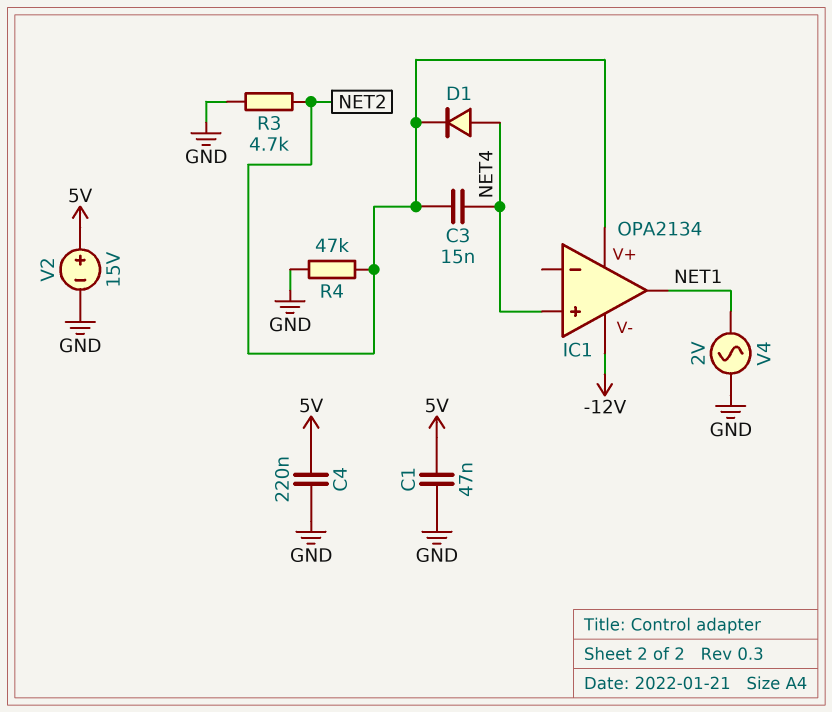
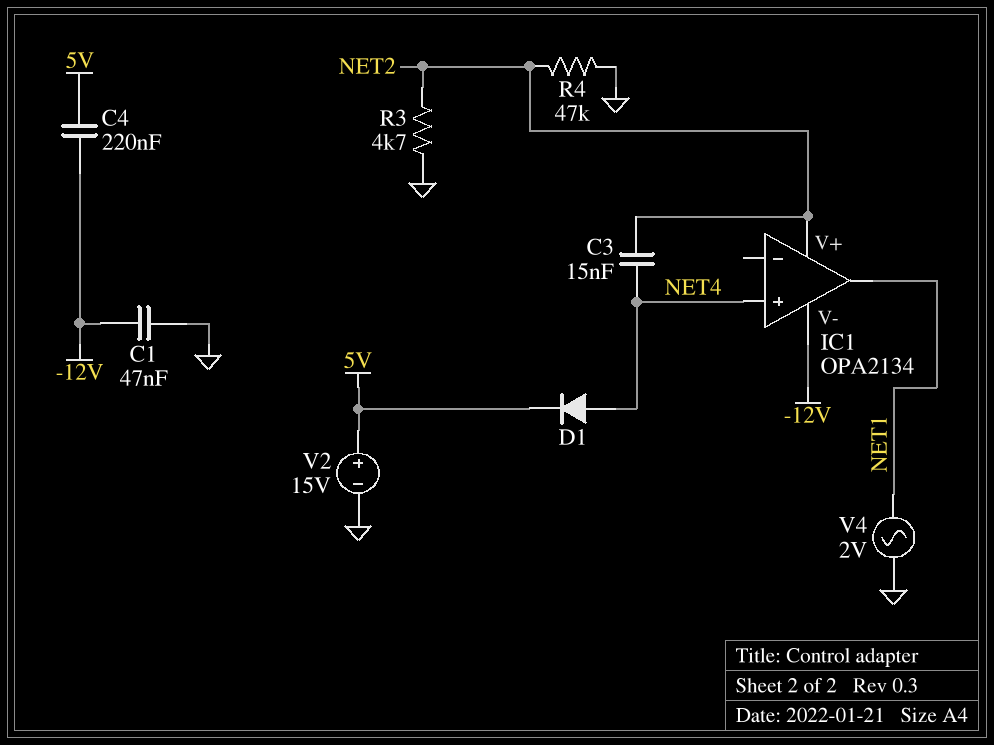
C1: 47nF (5V, GND) -> 47nF (-12V, GND)
C4: 220nF (5V, GND) -> 220nF (-12V, 5V)
D1: diode (A NET4, K NET2) -> diode (A NET4, K 5V)

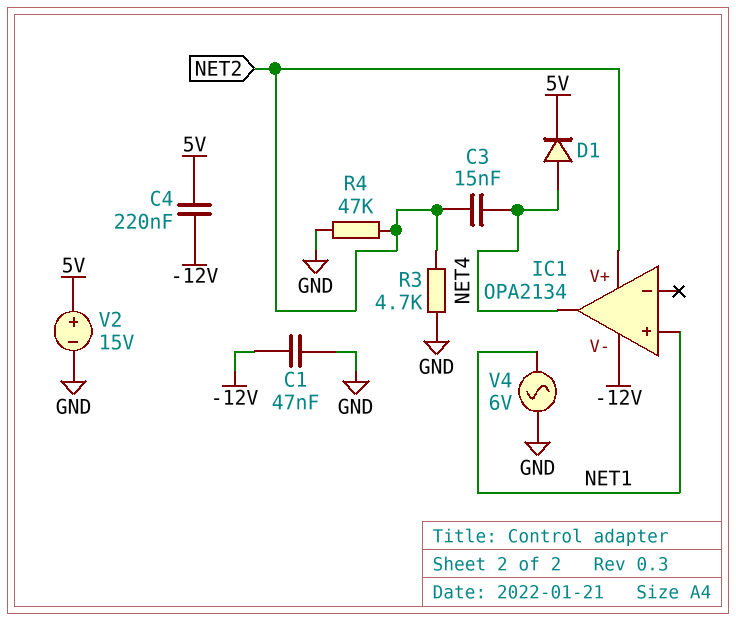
IC1 pin in+: NET4 -> NET1
IC1 pin out: NET1 -> NET4
V4: AC 2V (GND, NET1) -> AC 6V (GND, NET1)

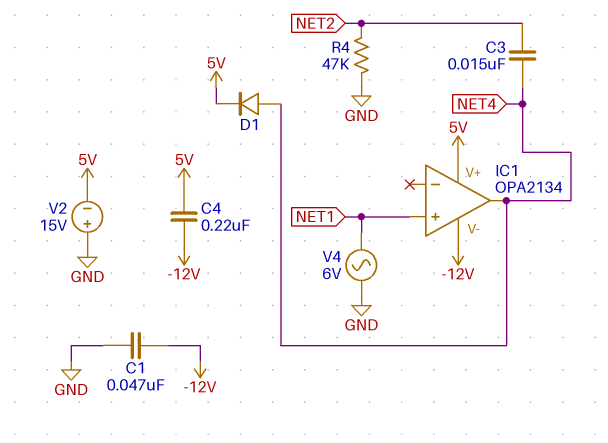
IC1 pin V+: NET2 -> 5V
R3: 4.7k (GND, NET2) -> none
V2: 15V (plus 5V, minus GND) -> 15V (plus GND, minus 5V)

